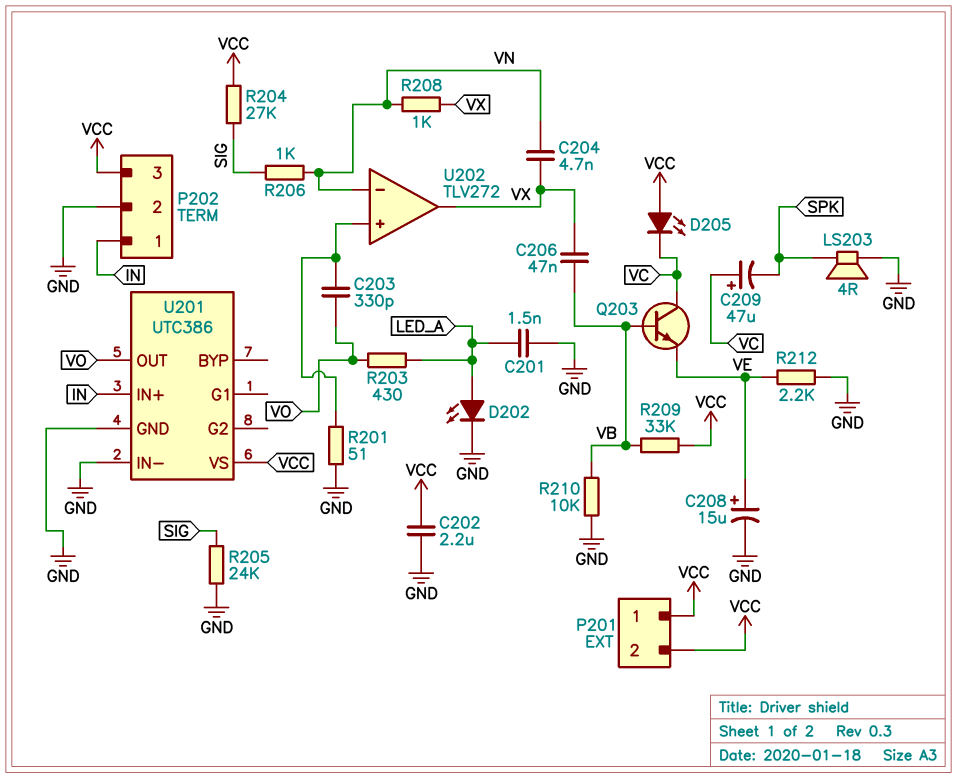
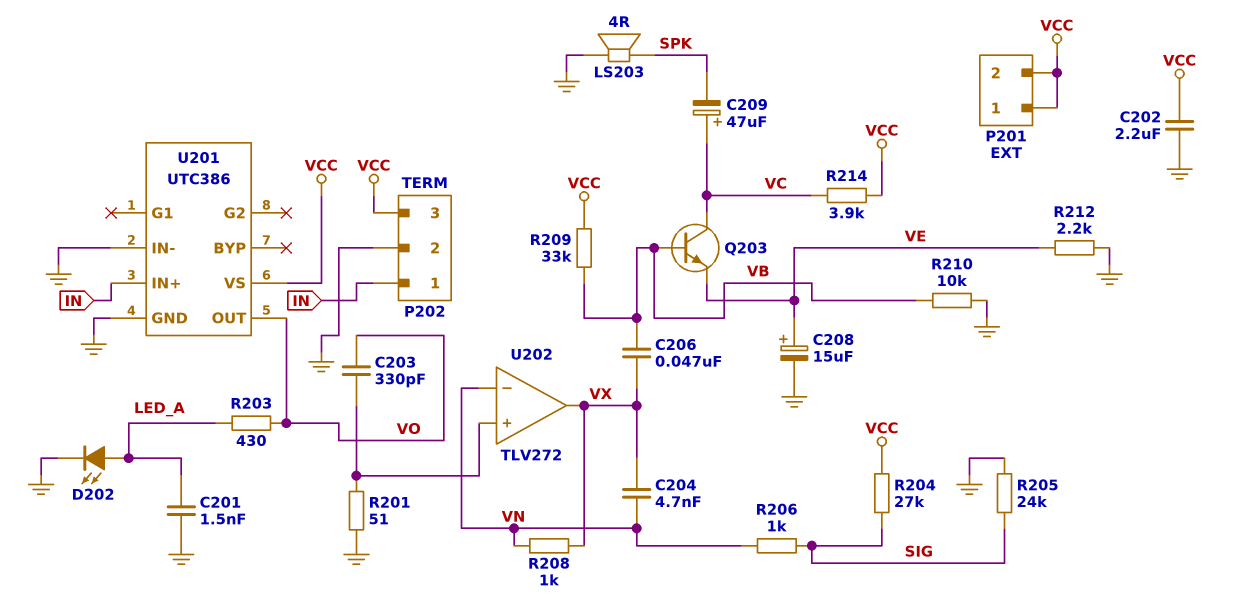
D205: LED (A VCC, K VC) -> none
R214: none -> 3.9k (VC, VCC)

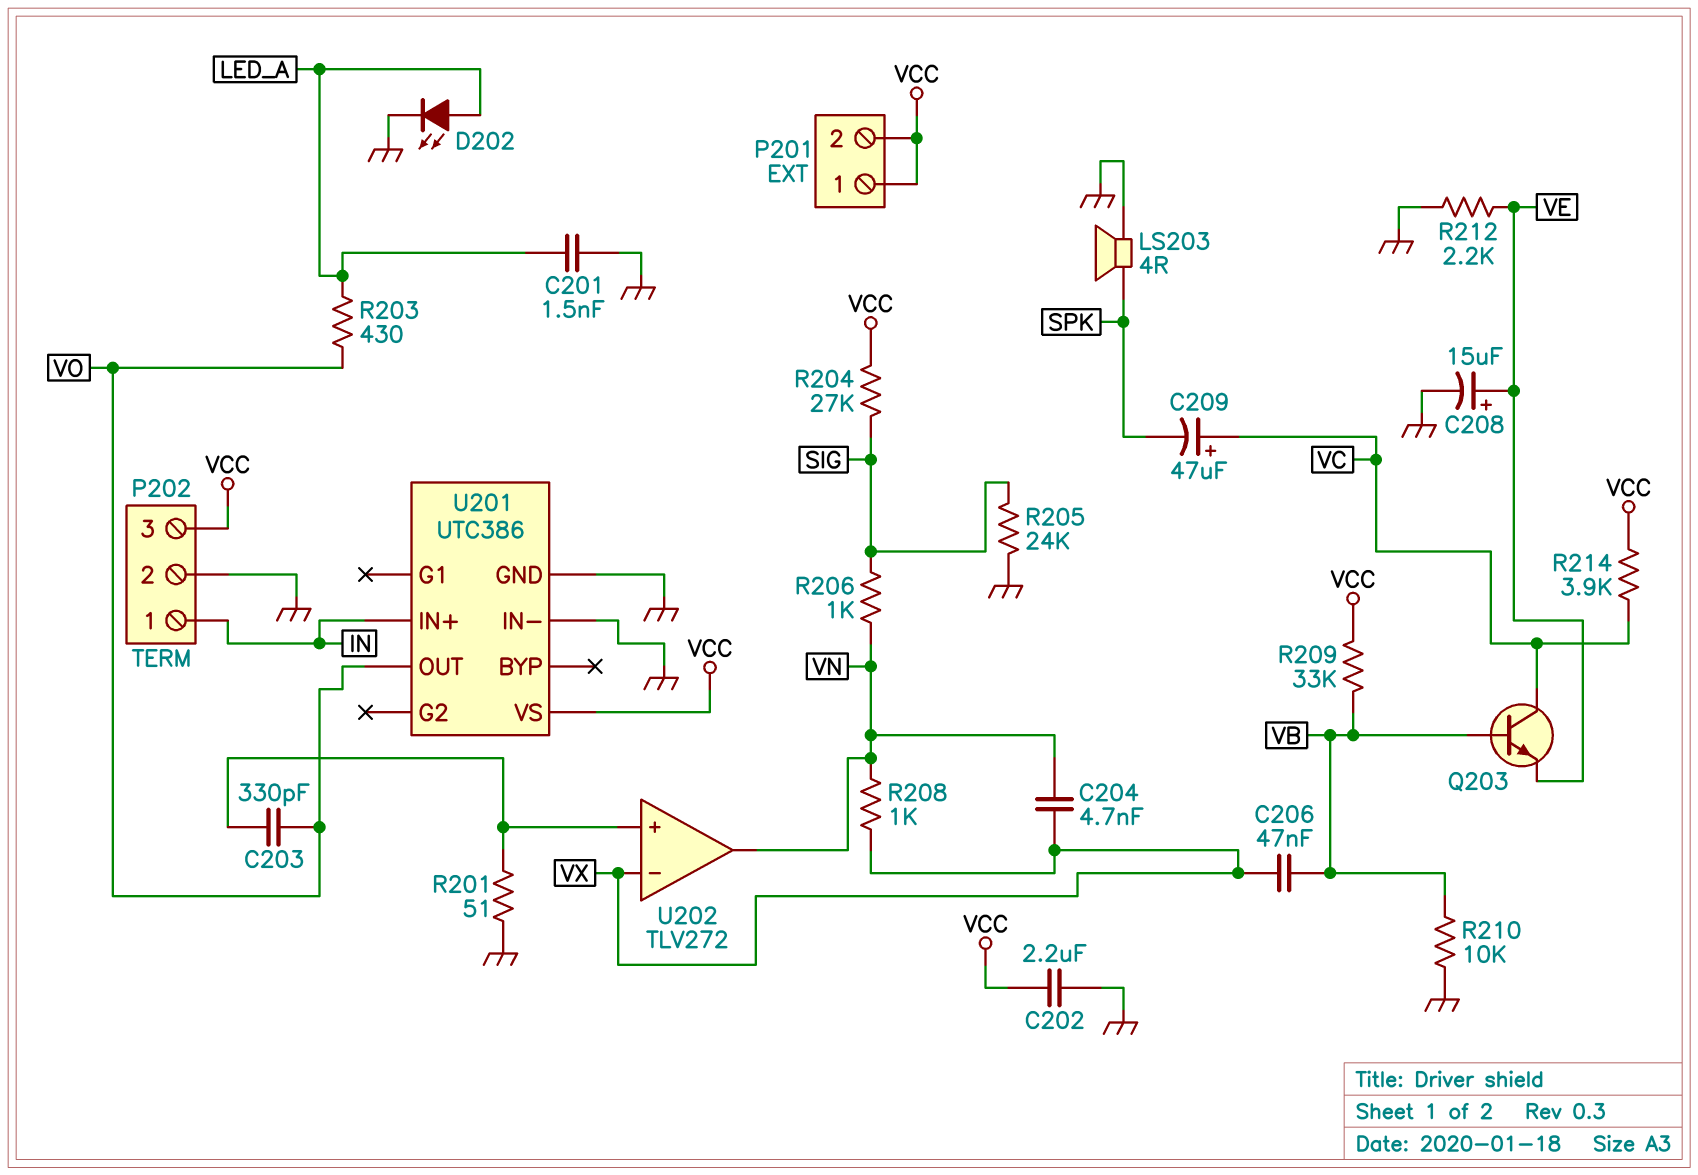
U202 pin in-: VN -> VX
U202 pin out: VX -> VN

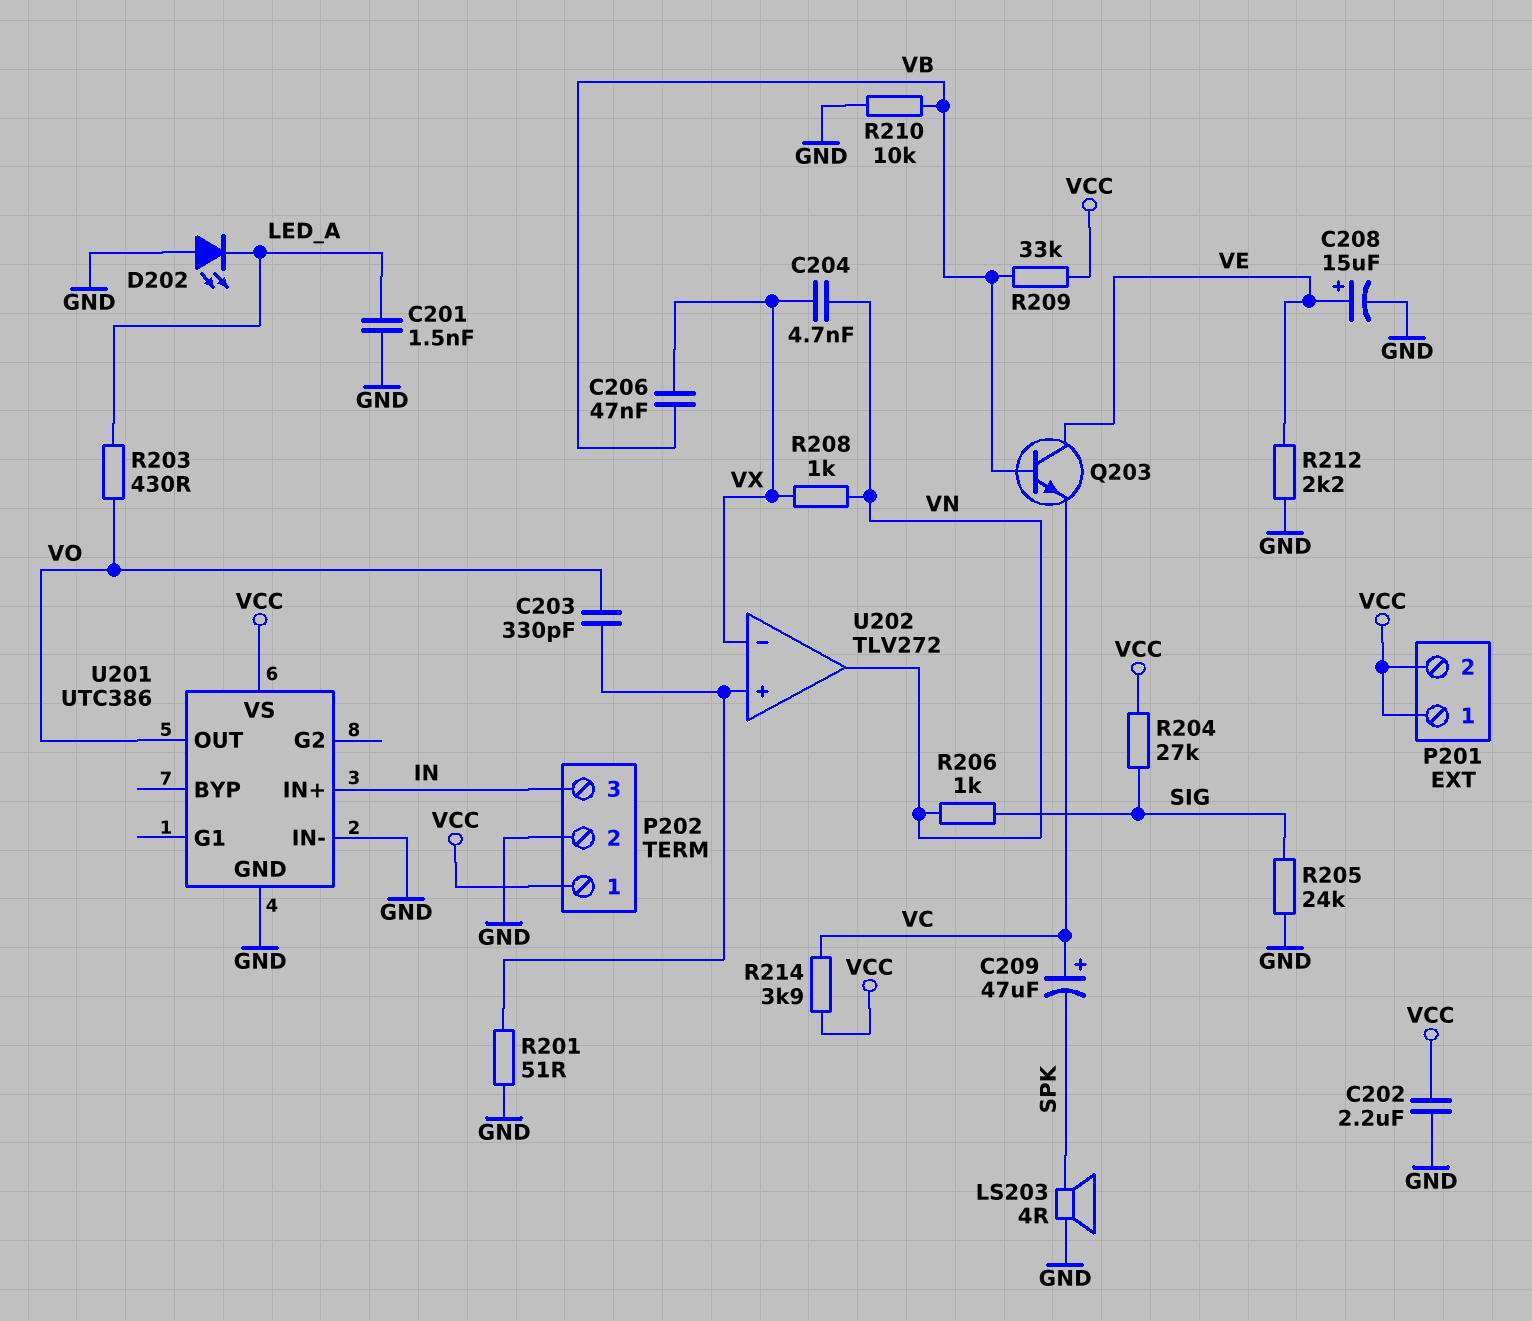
D202: LED (A LED_A, K GND) -> LED (A GND, K LED_A)
P202 pin 1: IN -> VCC
P202 pin 3: VCC -> IN
Q203: NPN (B VB, C VC, E VE) -> NPN (B VB, C VE, E VC)

